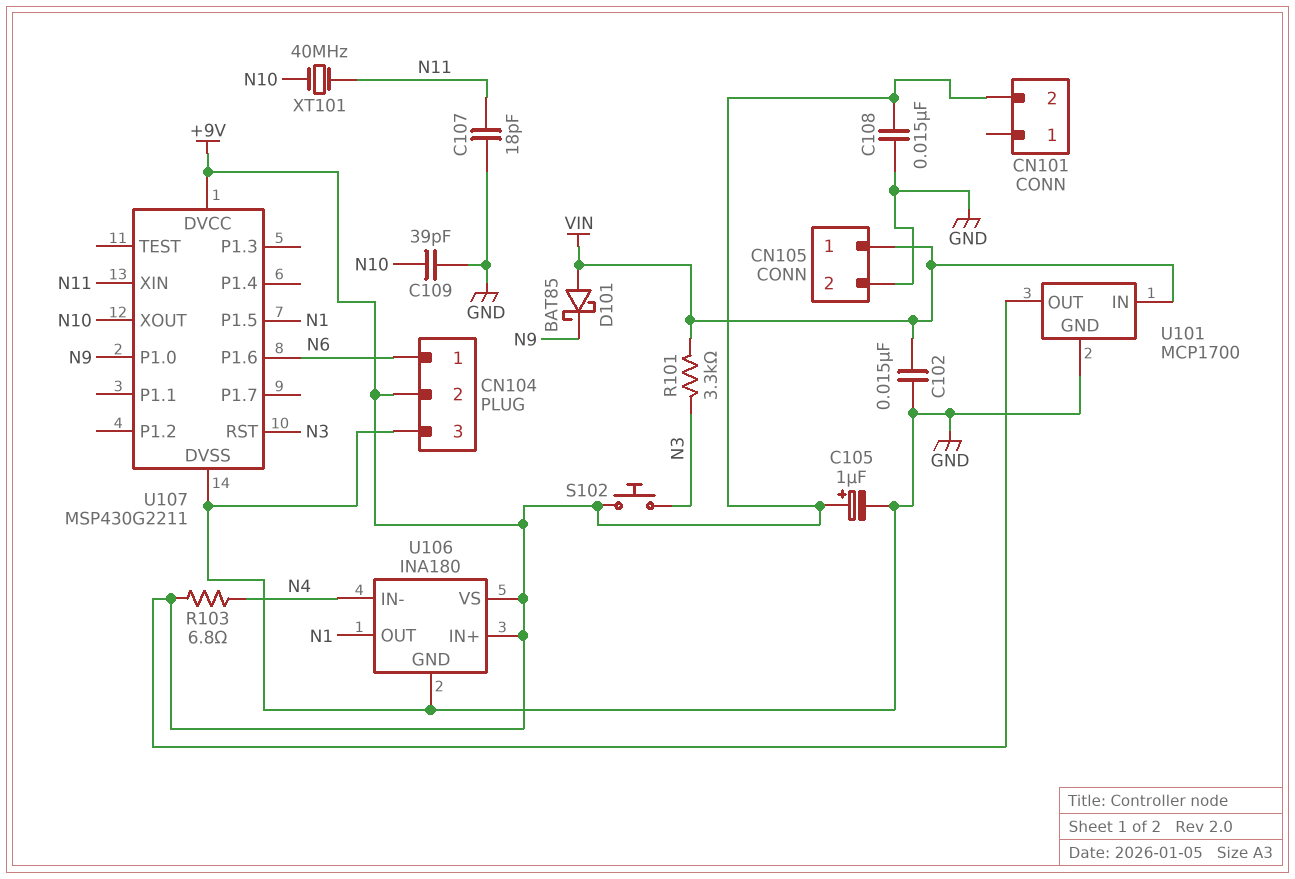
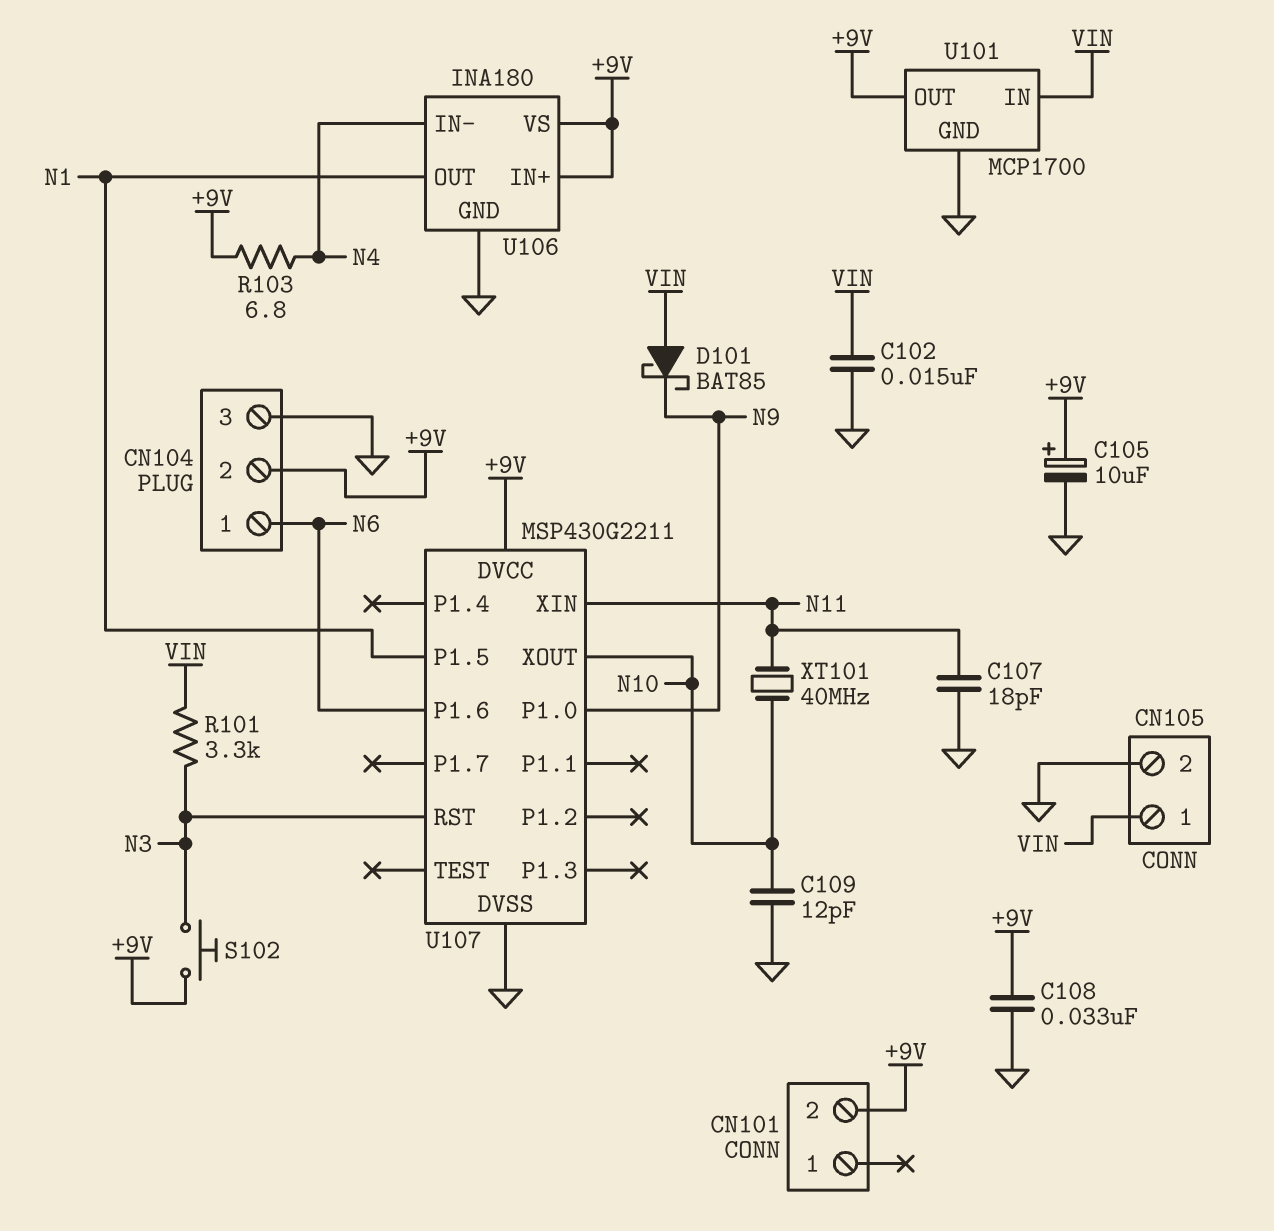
C105: 1uF (plus +9V, minus GND) -> 10uF (plus +9V, minus GND)
C108: 15nF (+9V, GND) -> 33nF (+9V, GND)
C109: 39pF (GND, N10) -> 12pF (GND, N10)

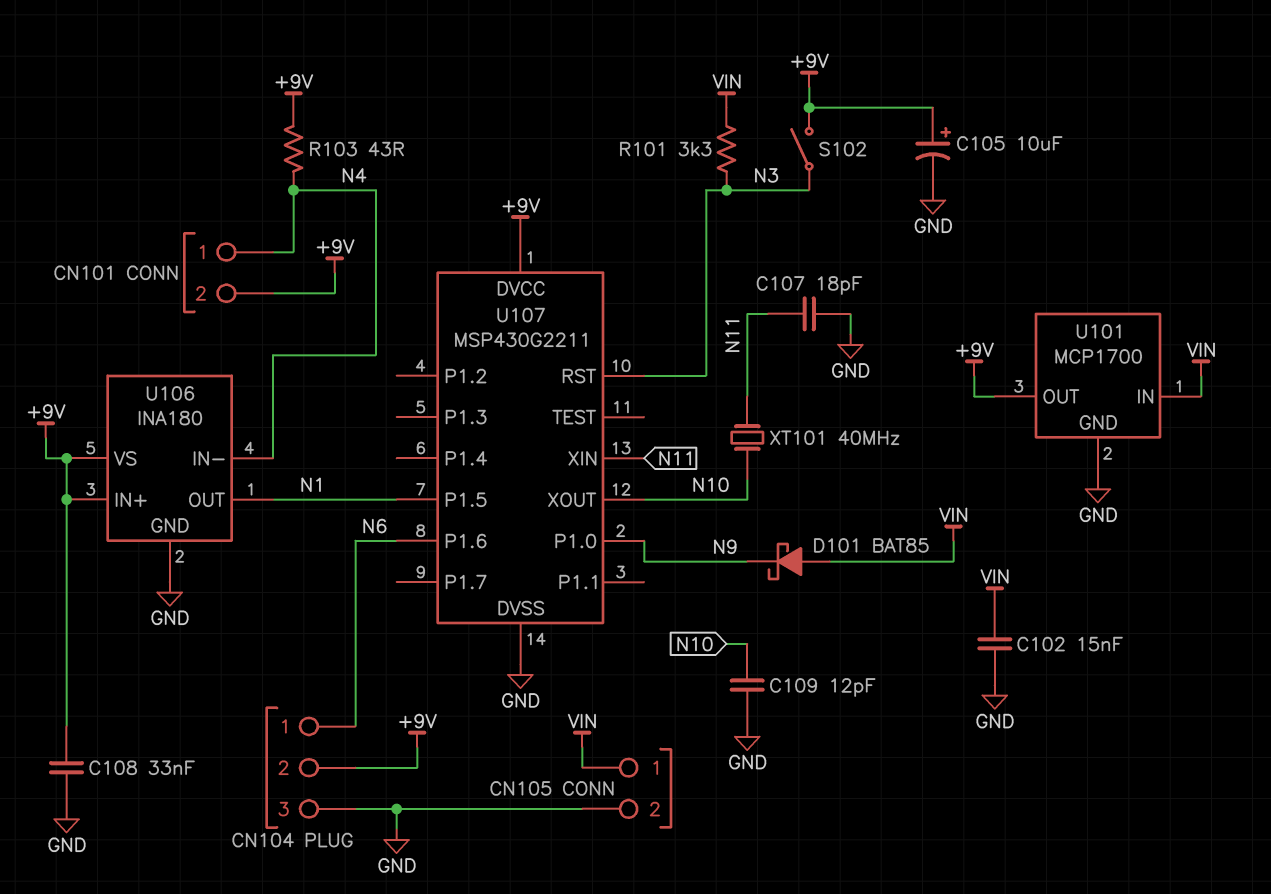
CN101 pin 1: none -> N4
R103: 6.8 (+9V, N4) -> 43 (+9V, N4)
S102: button (+9V, N3) -> switch (+9V, N3)

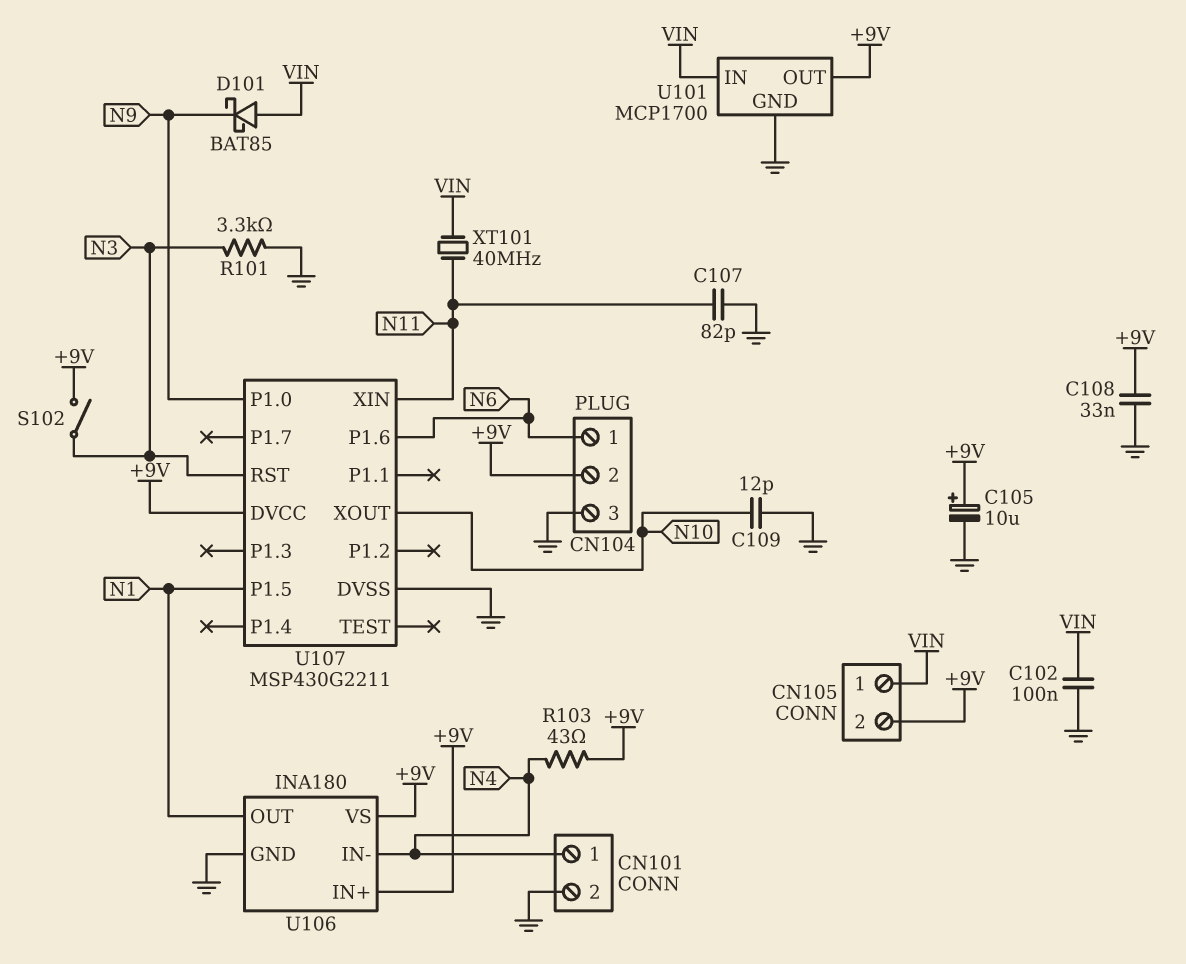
C102: 15nF (GND, VIN) -> 100nF (GND, VIN)
C107: 18pF (GND, N11) -> 82pF (GND, N11)
CN101 pin 2: +9V -> GND
CN105 pin 2: GND -> +9V
R101: 3.3k (N3, VIN) -> 3.3k (GND, N3)
XT101: 40MHz (N10, N11) -> 40MHz (N11, VIN)

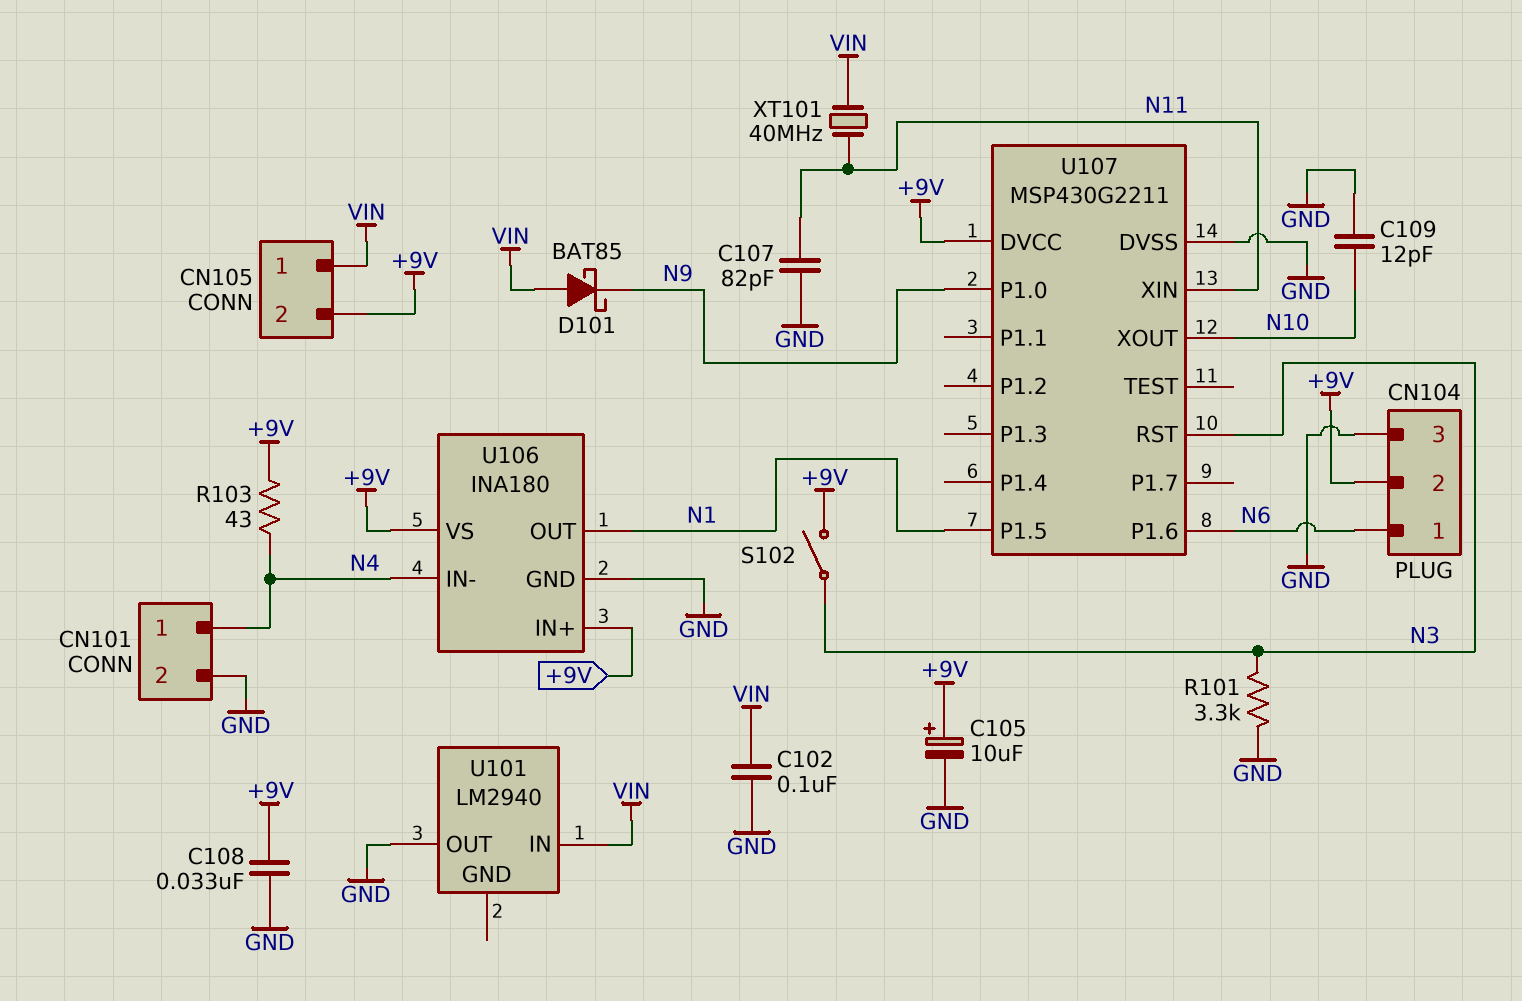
U101: MCP1700 -> LM2940
U101 pin GND: GND -> none
U101 pin OUT: +9V -> GND

